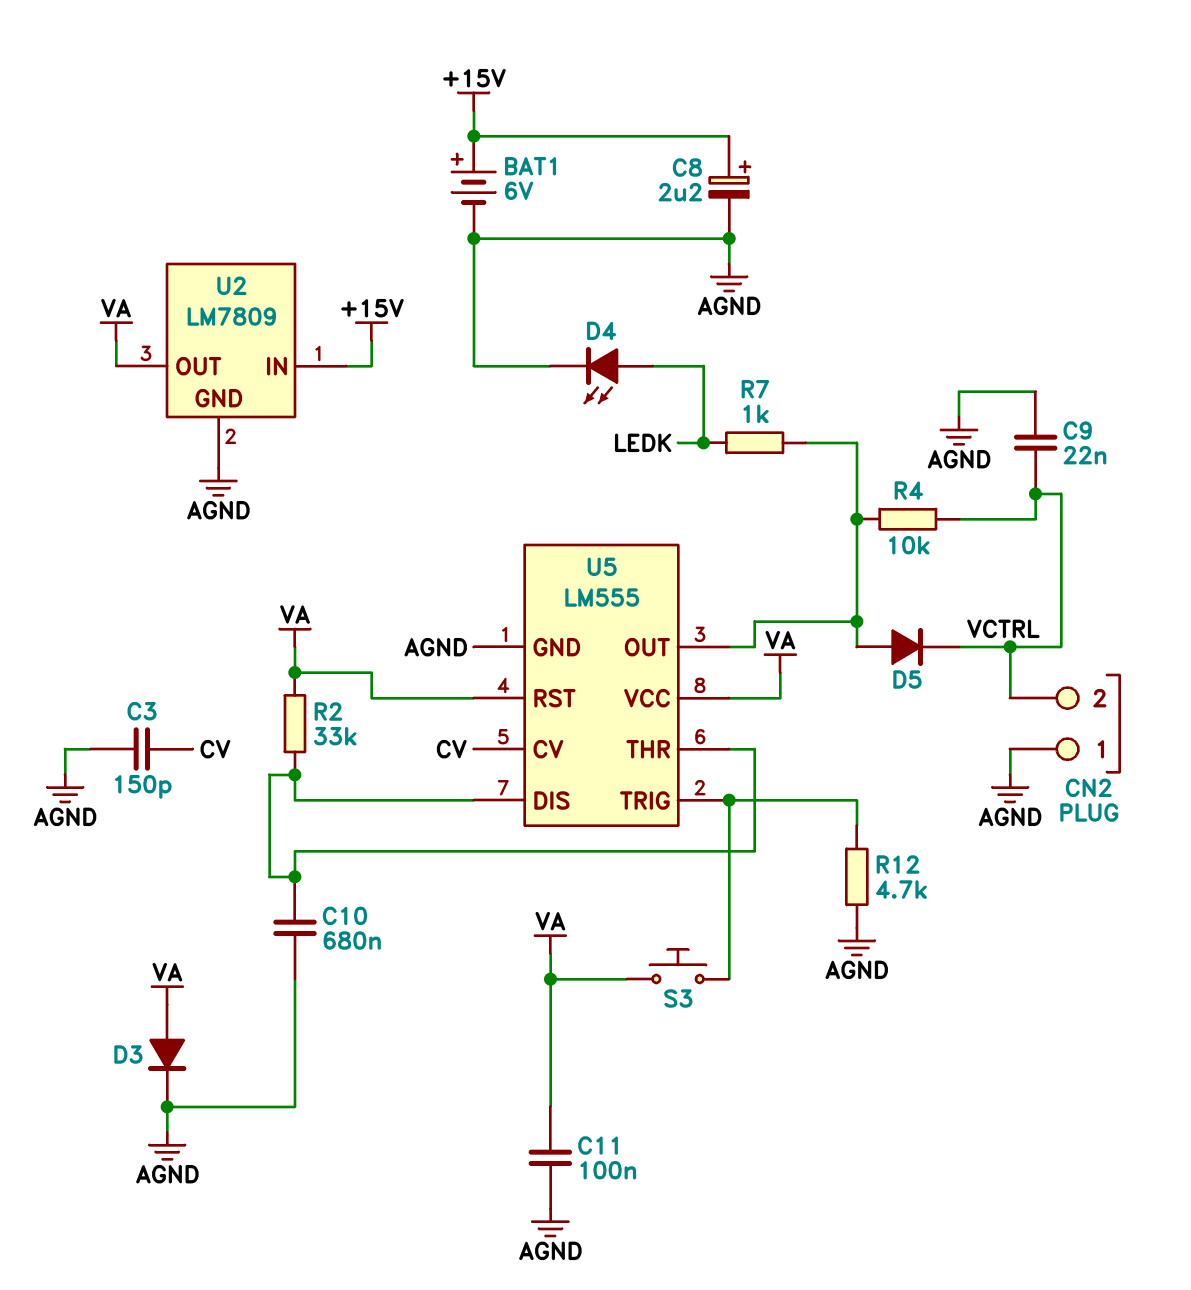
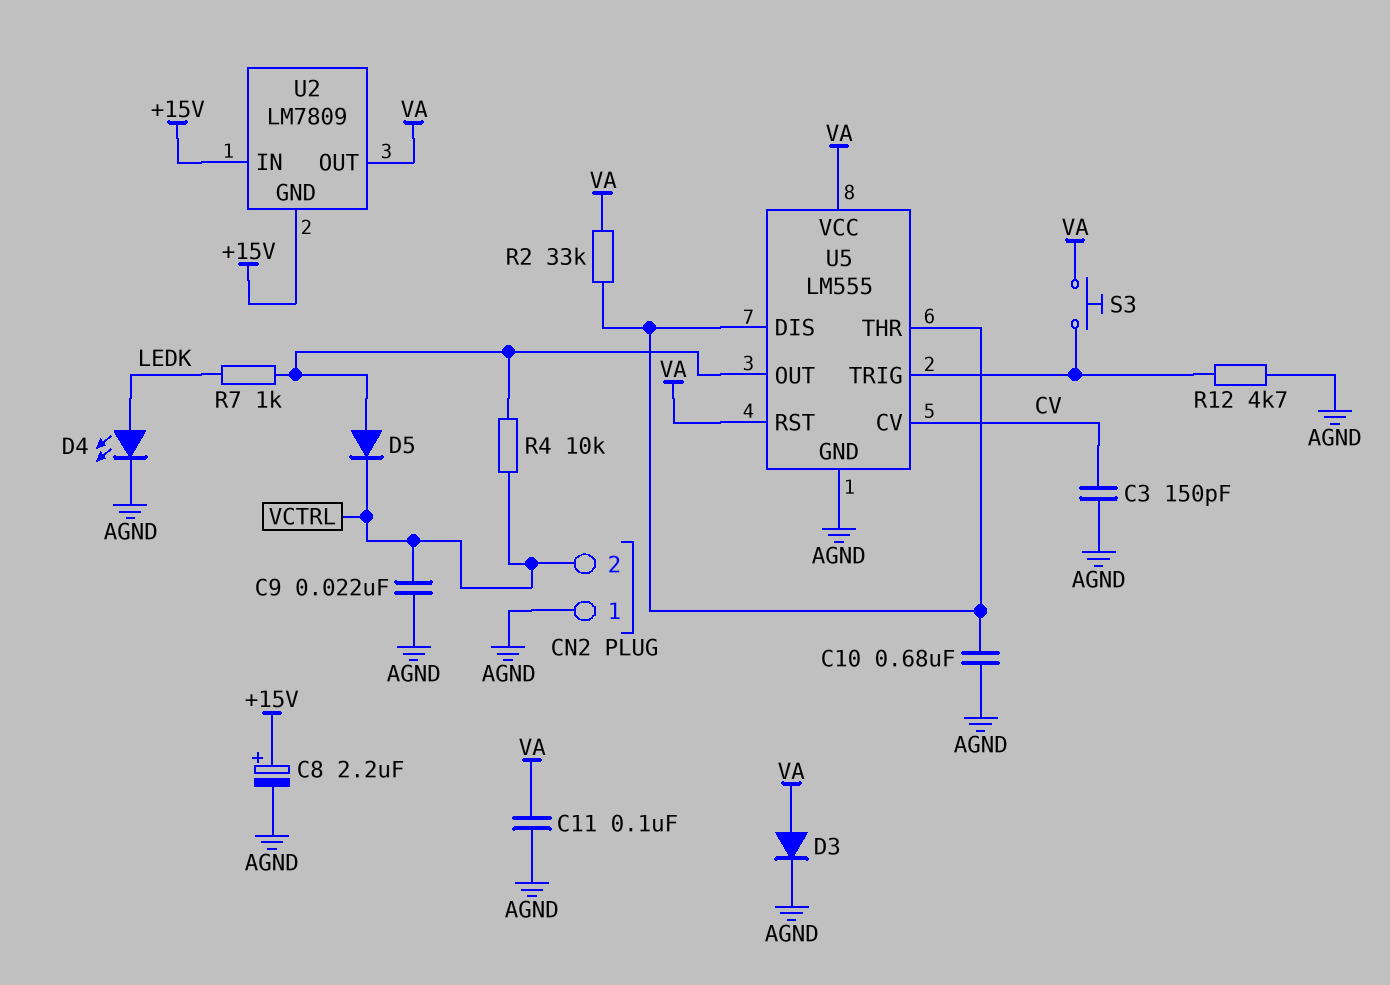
BAT1: 6V (plus +15V, minus AGND) -> none
U2 pin GND: AGND -> +15V

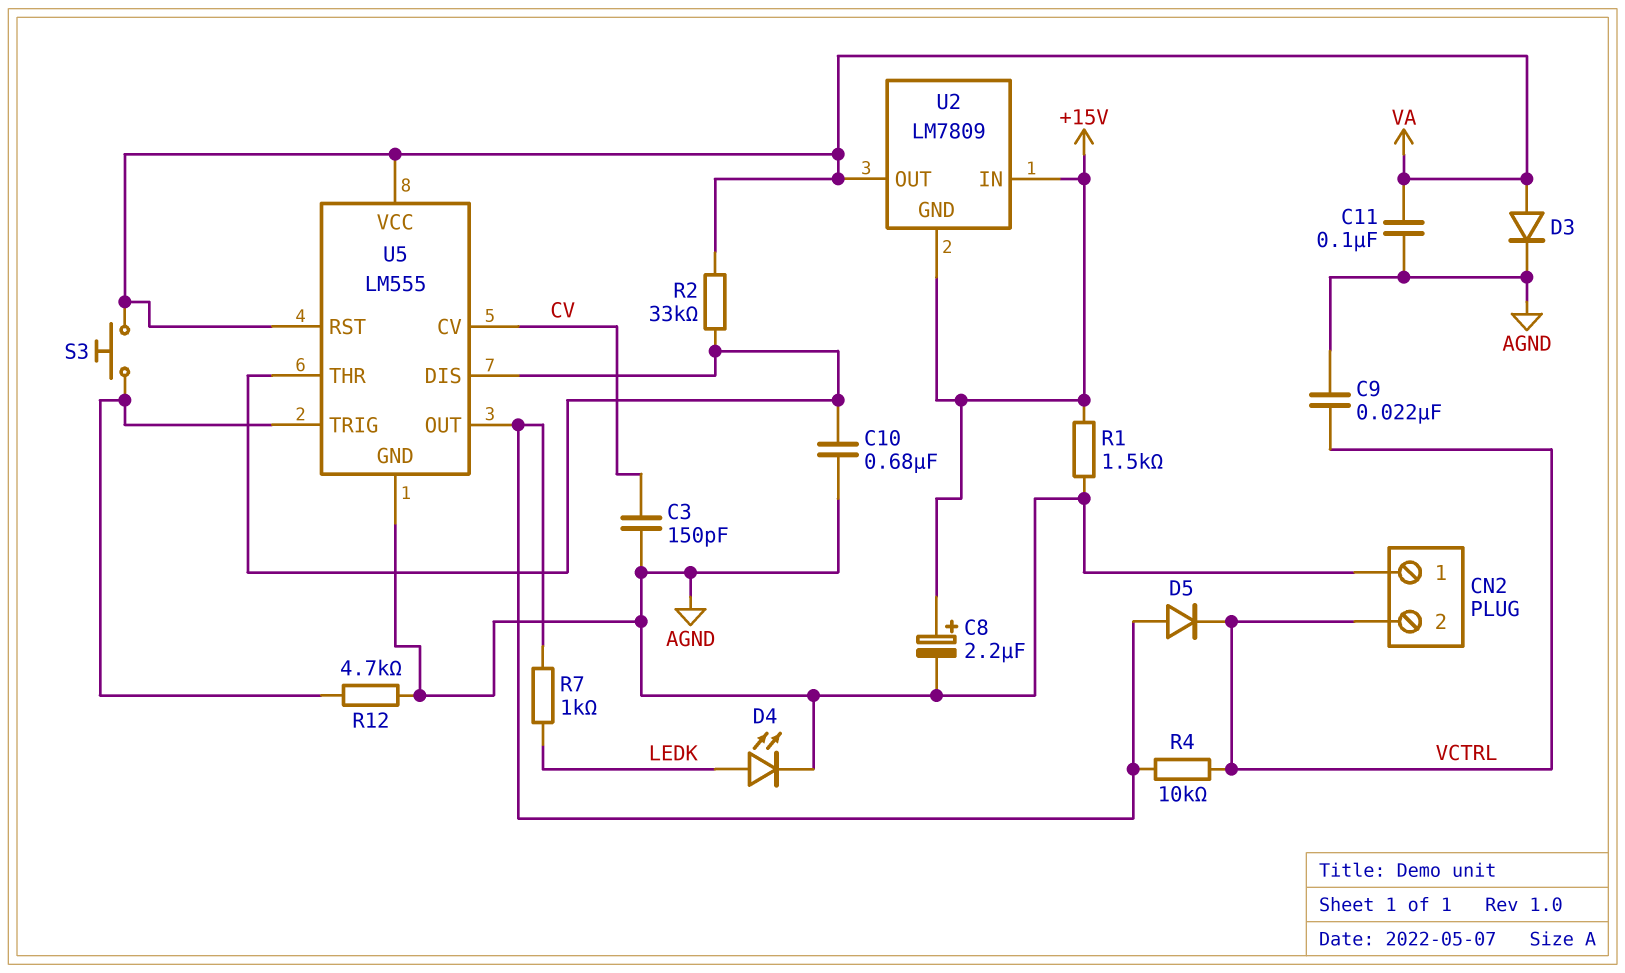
R1: none -> 1.5k (+15V, AGND)

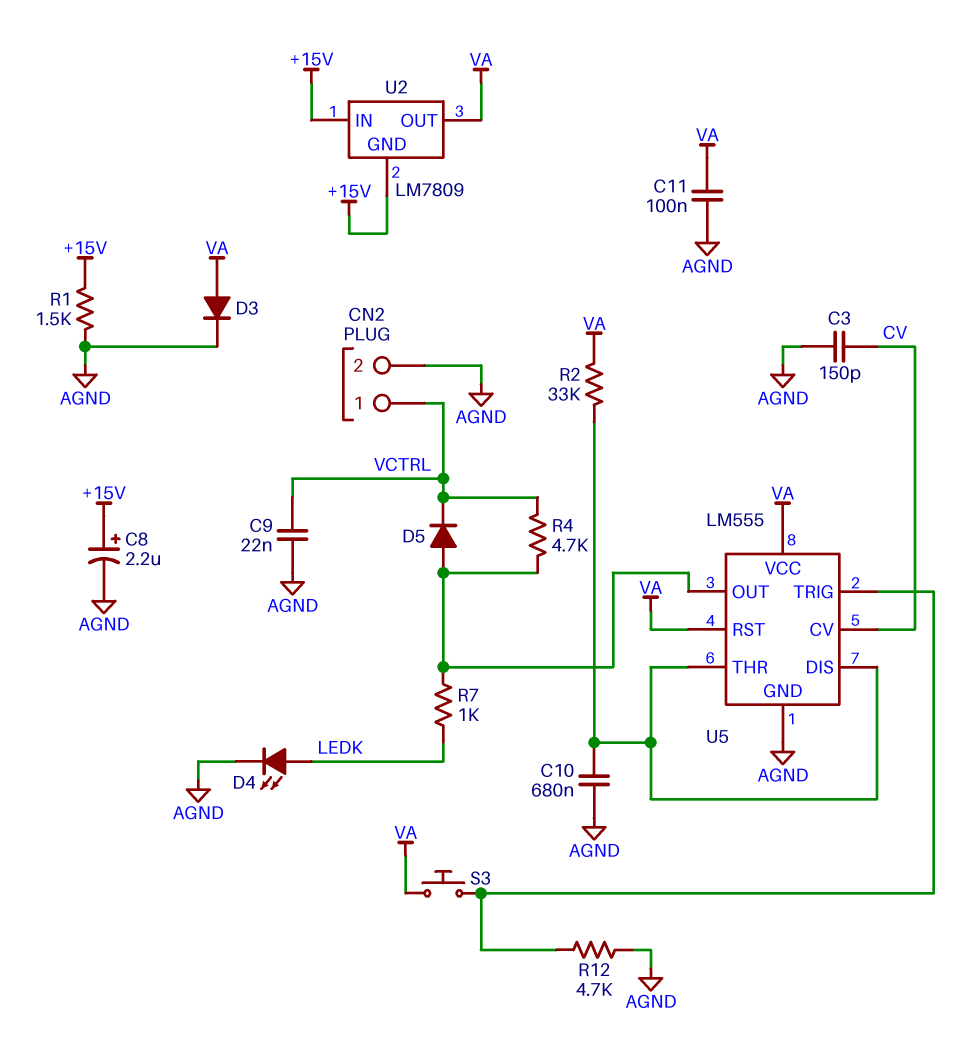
CN2 pin 1: AGND -> VCTRL
CN2 pin 2: VCTRL -> AGND
R4: 10k (U5/OUT, VCTRL) -> 4.7k (U5/OUT, VCTRL)

